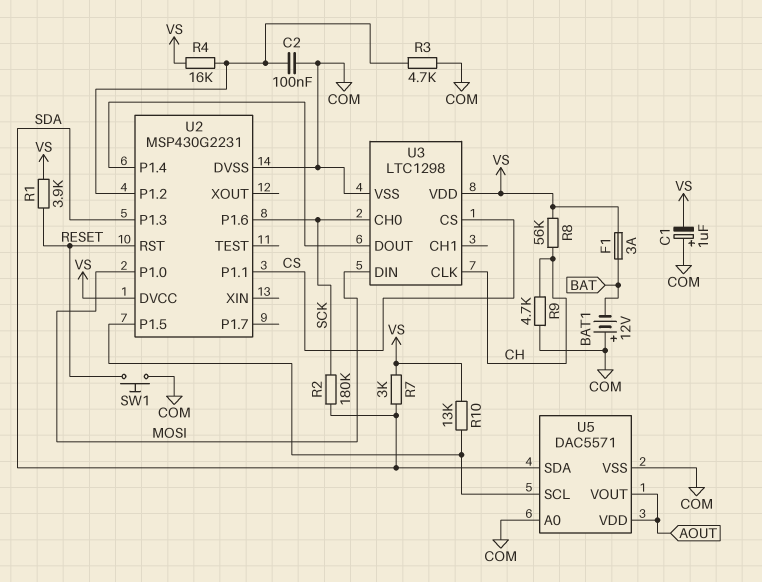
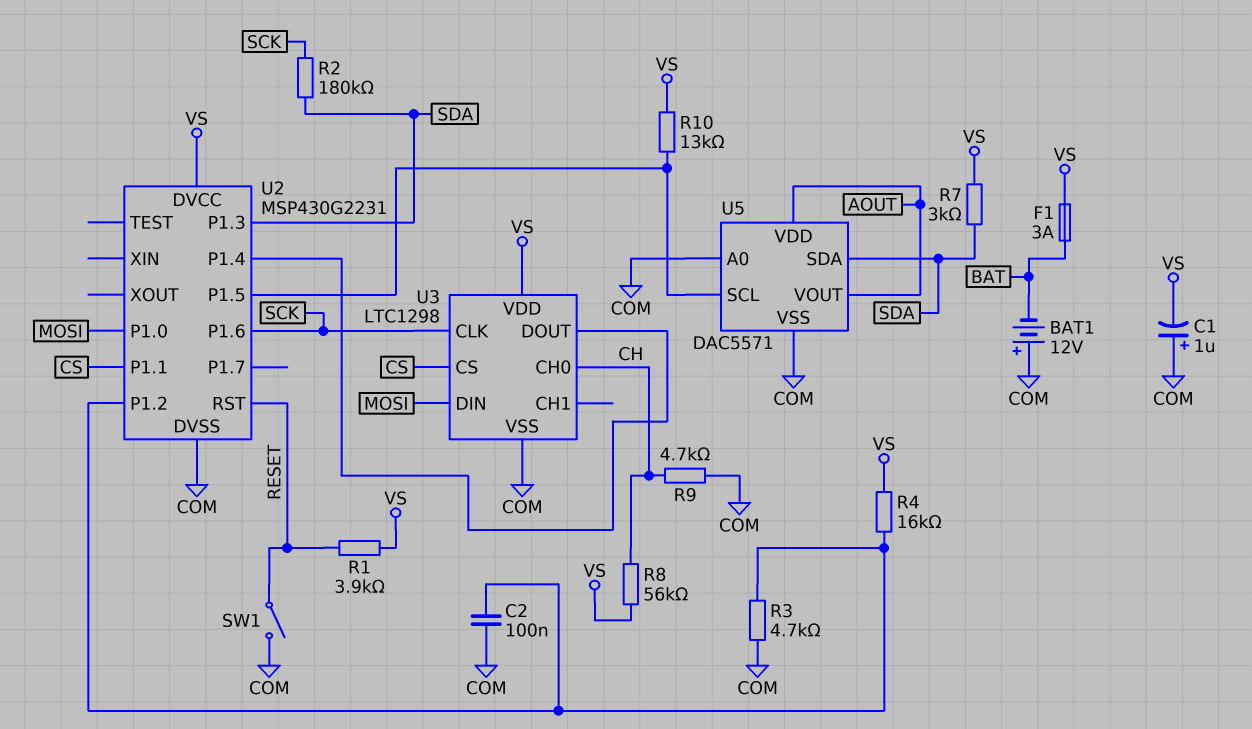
SW1: button (COM, RESET) -> switch (COM, RESET)
U3 pin CH0: SCK -> CH
U3 pin CLK: CH -> SCK

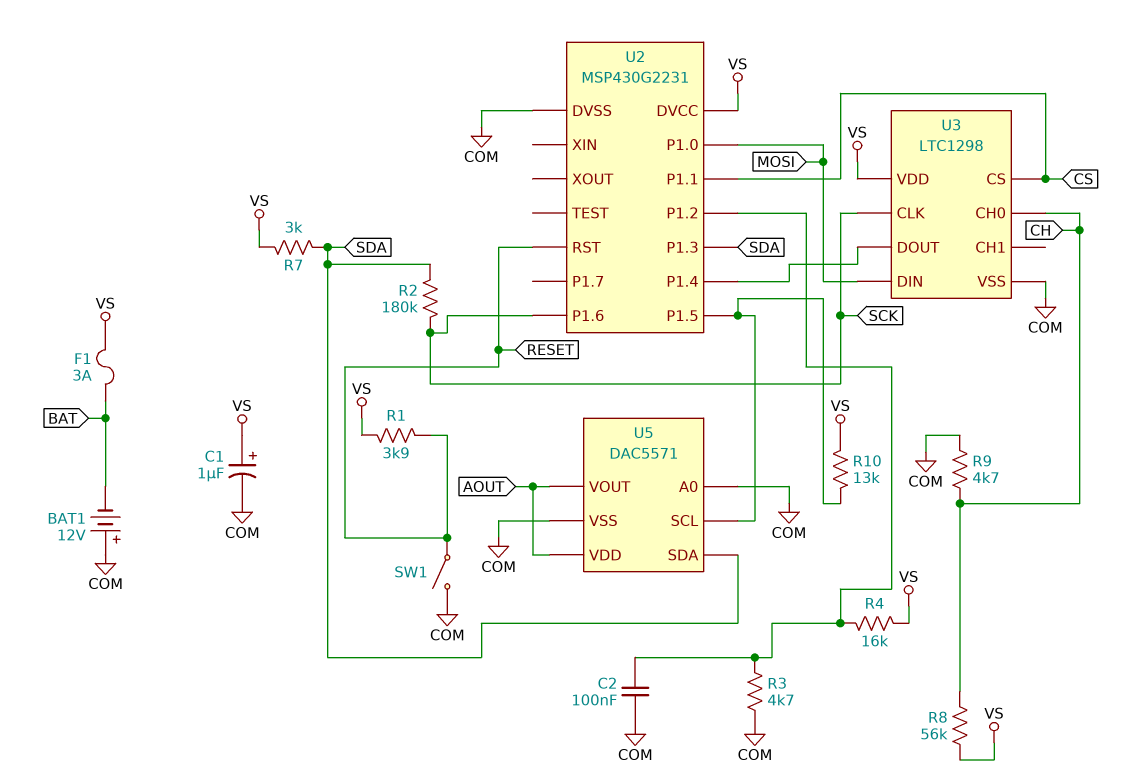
C1: 1uF (plus COM, minus VS) -> 1uF (plus VS, minus COM)

